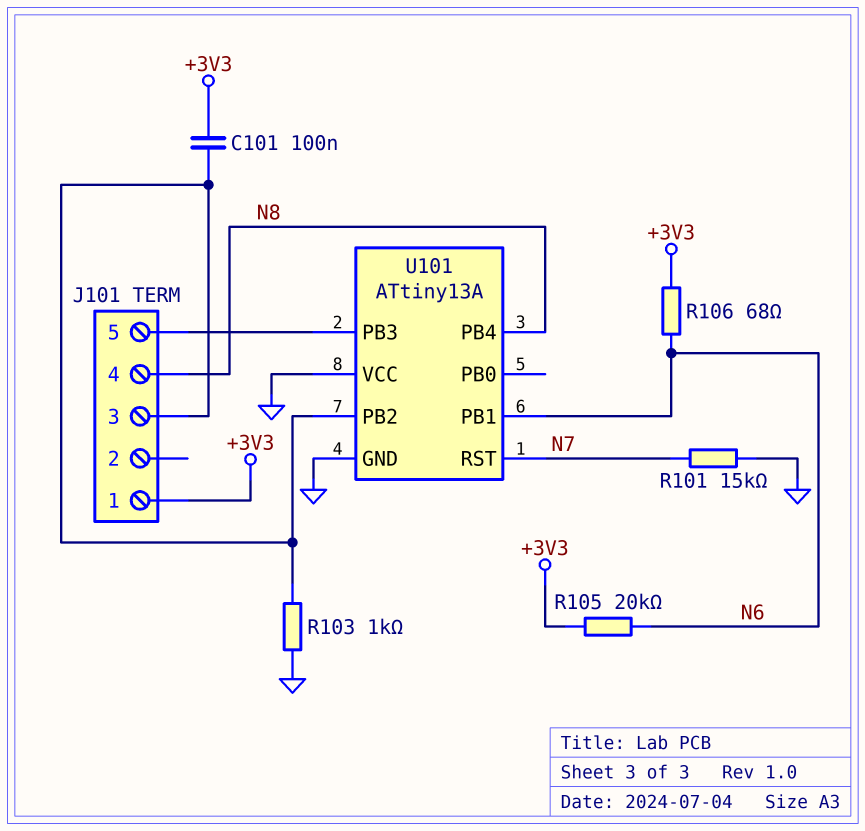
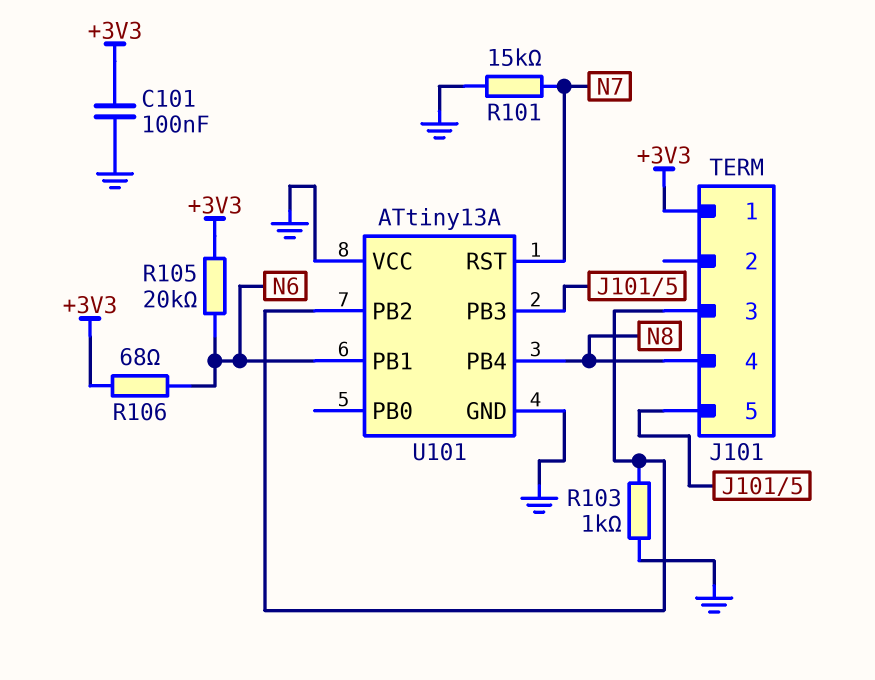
C101: 100nF (+3V3, J101/3) -> 100nF (+3V3, GND)

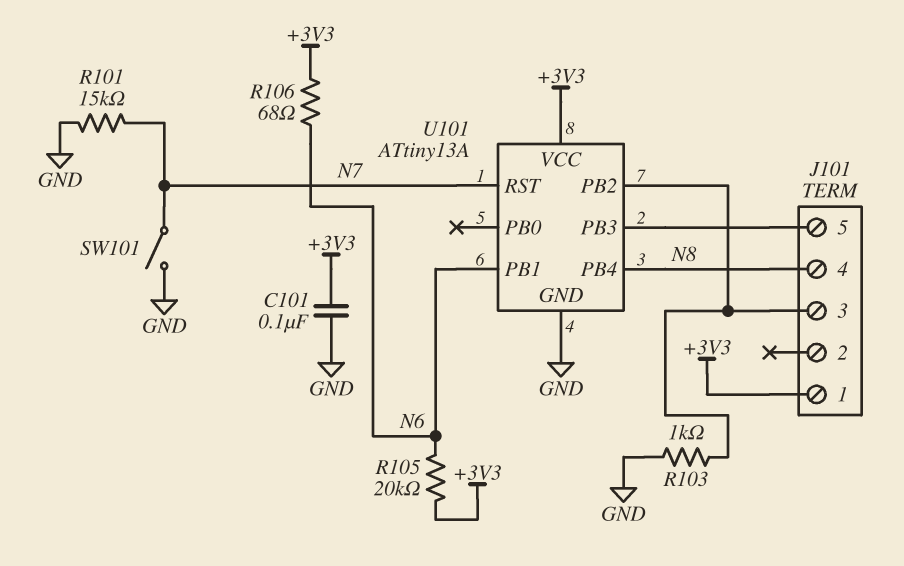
SW101: none -> switch (GND, N7)
U101 pin VCC: GND -> +3V3

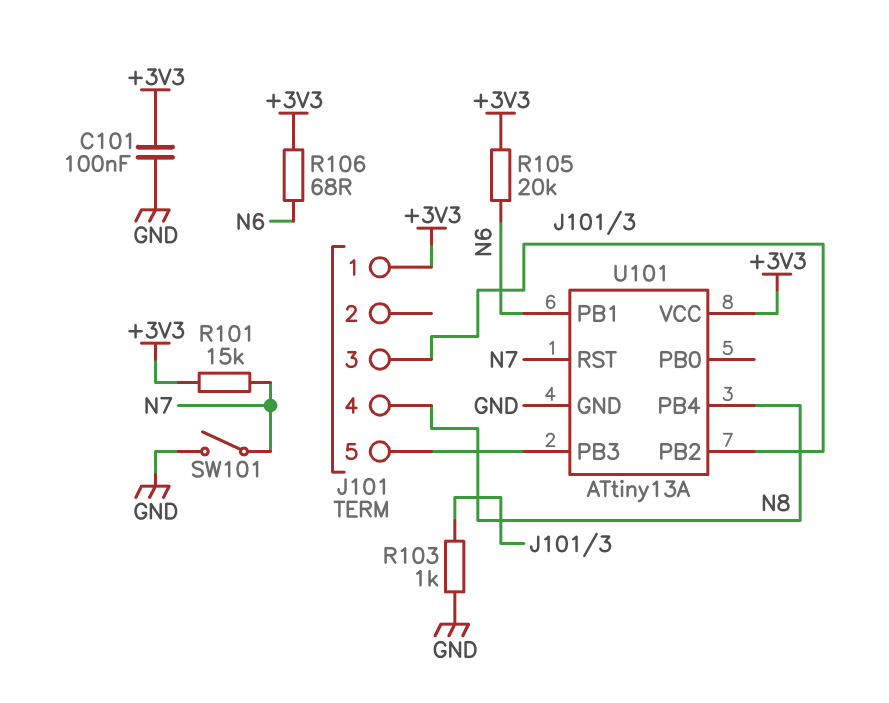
R101: 15k (GND, N7) -> 15k (+3V3, N7)

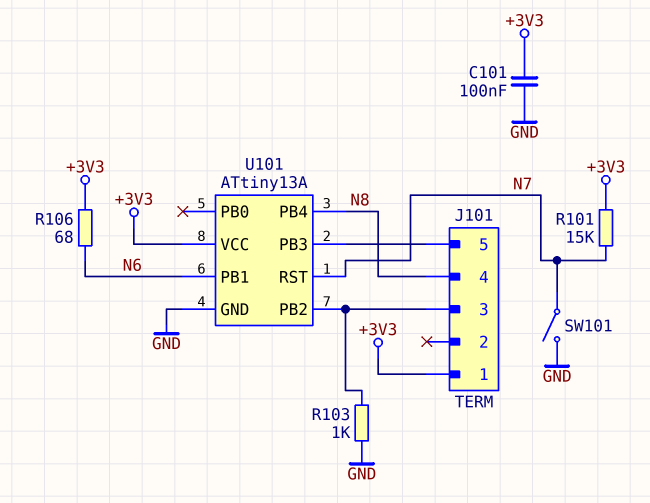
R105: 20k (+3V3, N6) -> none

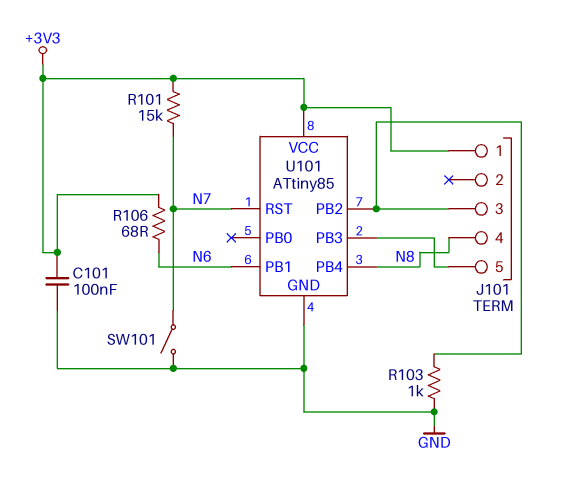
U101: ATtiny13A -> ATtiny85

